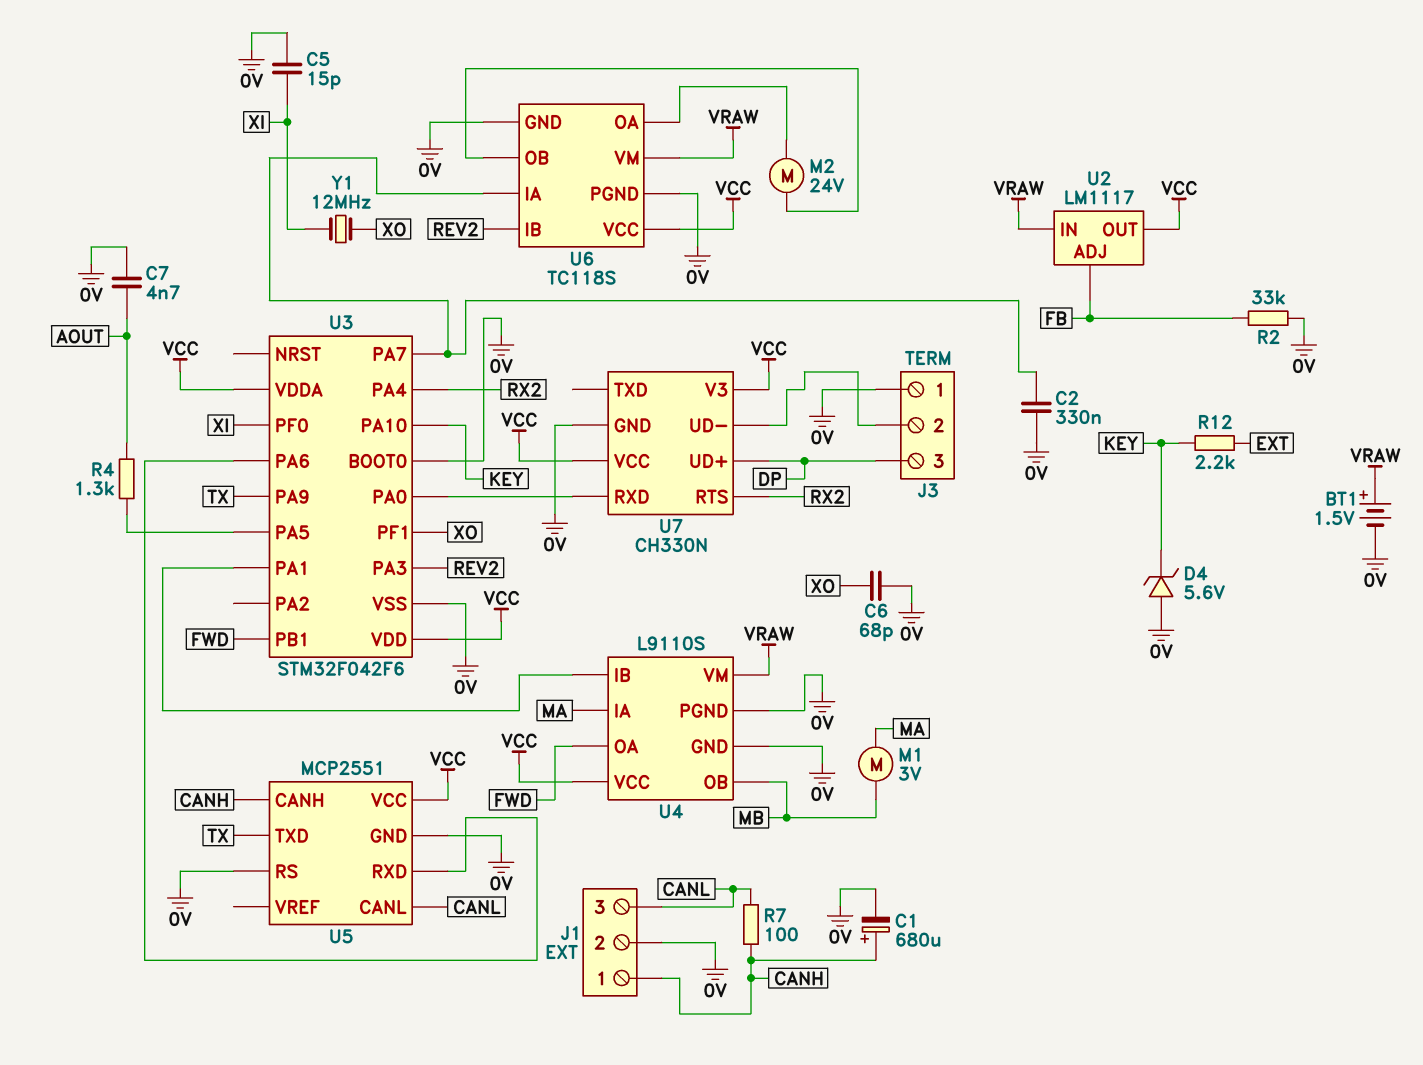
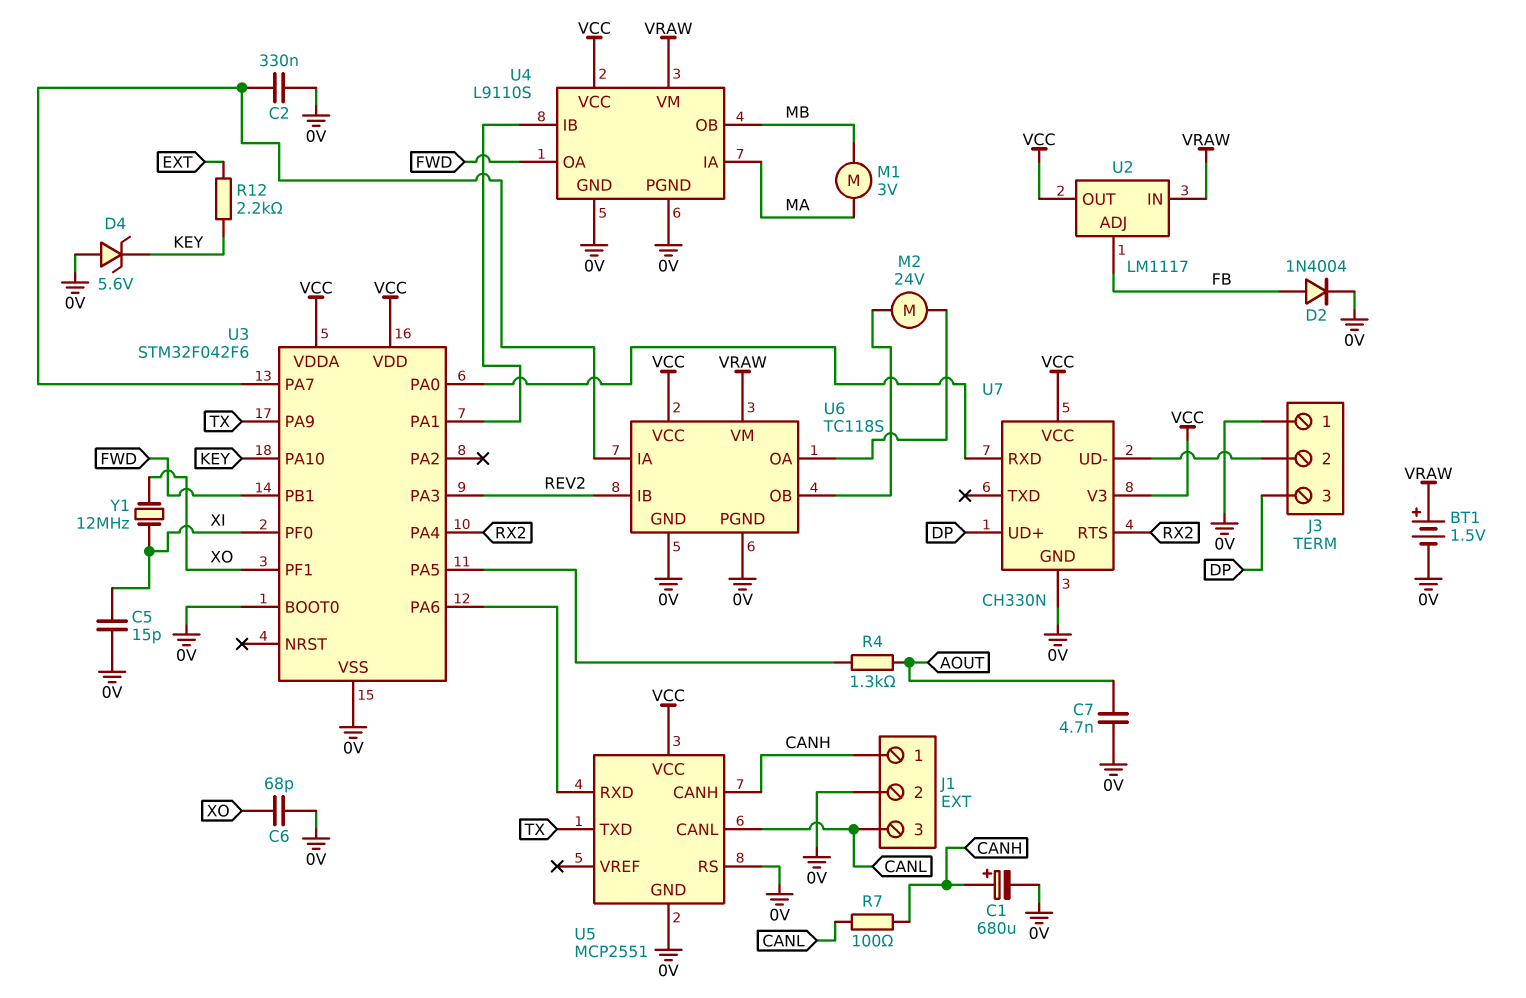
D2: none -> diode 1N4004 (A FB, K 0V)
R2: 33k (0V, FB) -> none

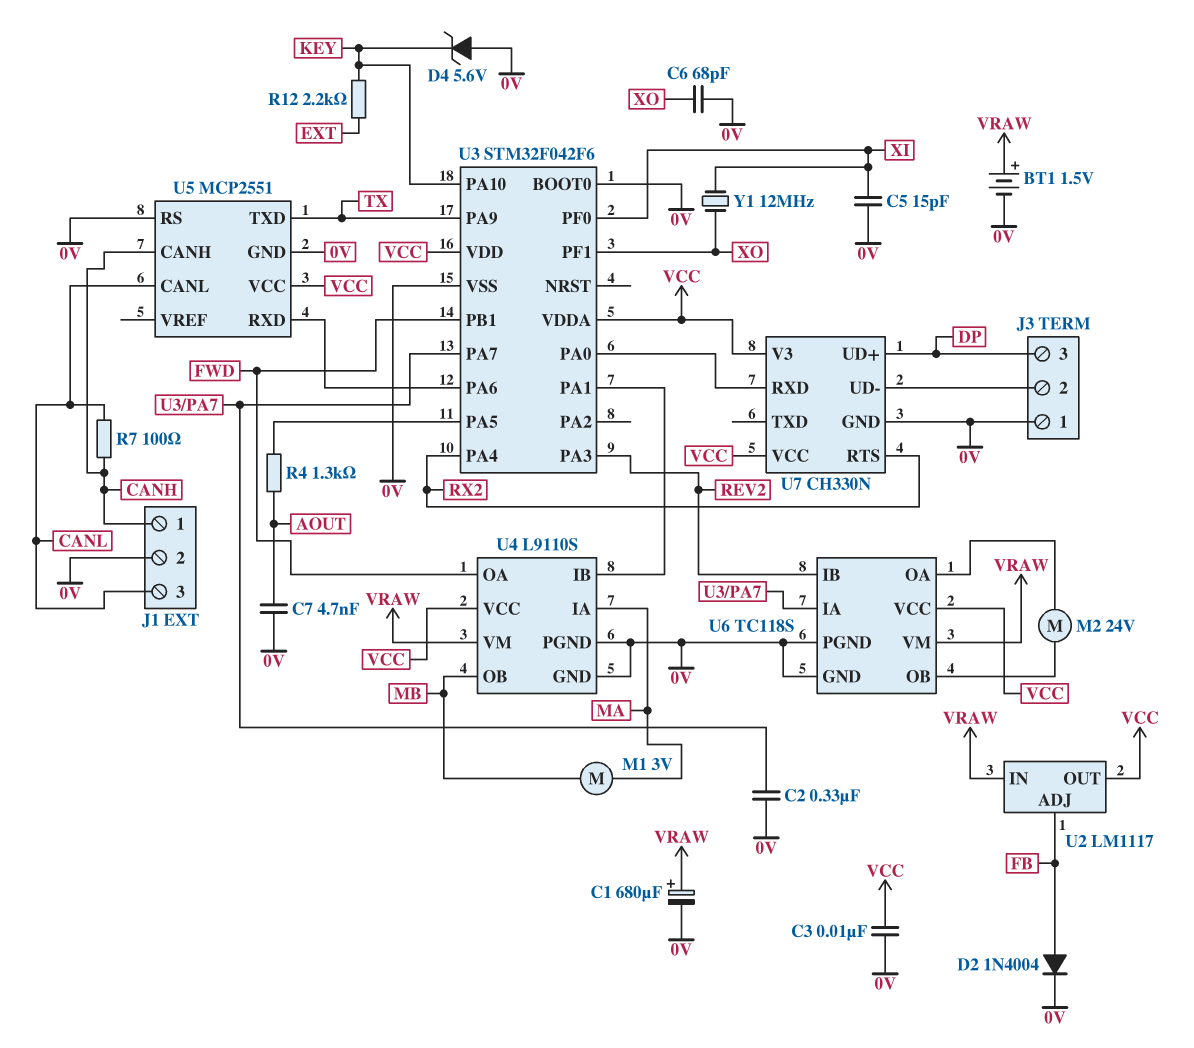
C1: 680uF (plus CANH, minus 0V) -> 680uF (plus VRAW, minus 0V)
C3: none -> 10nF (0V, VCC)

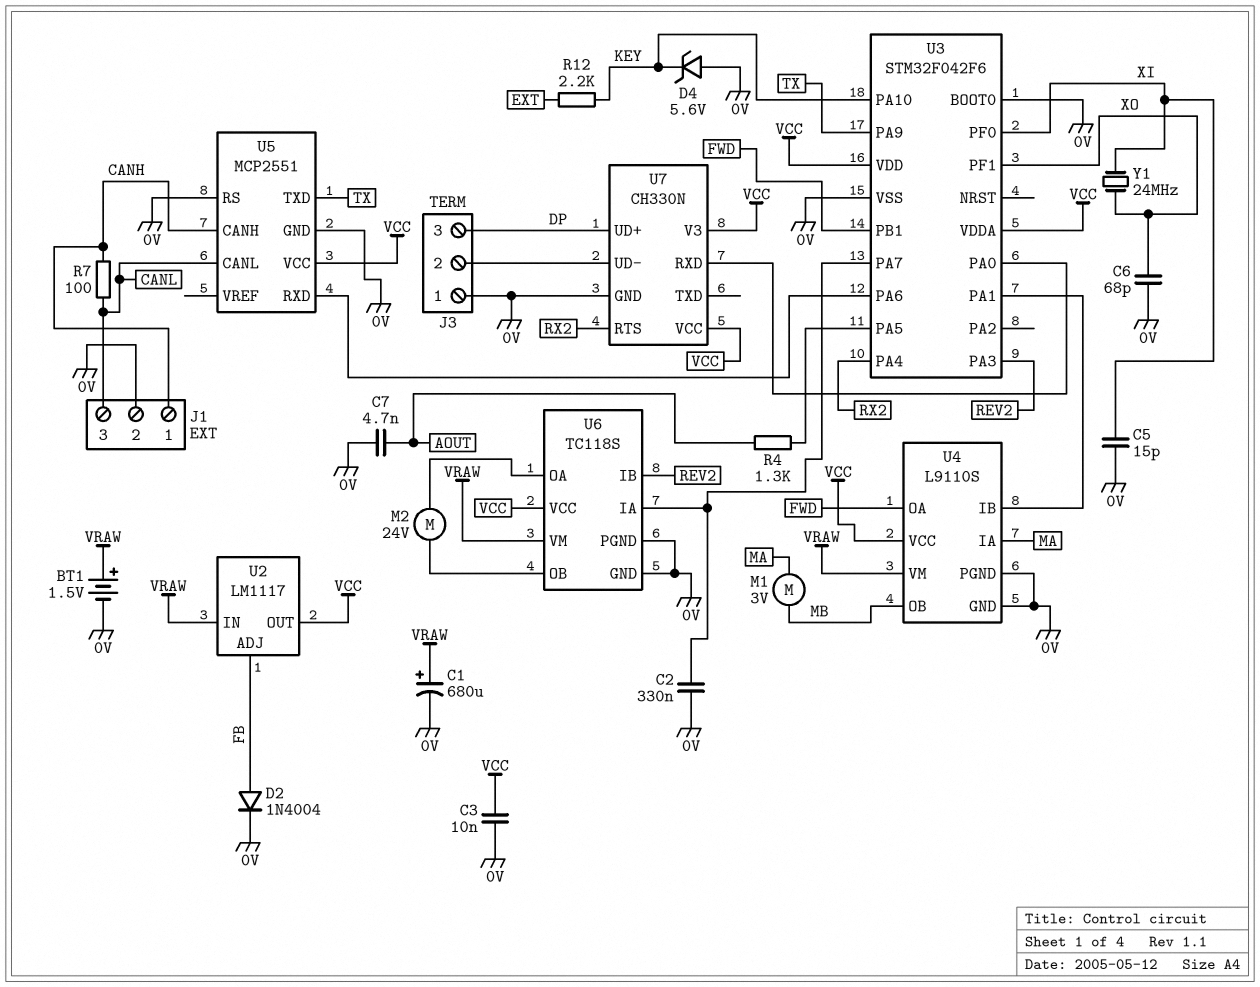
Y1: 12MHz (XI, XO) -> 24MHz (XI, XO)

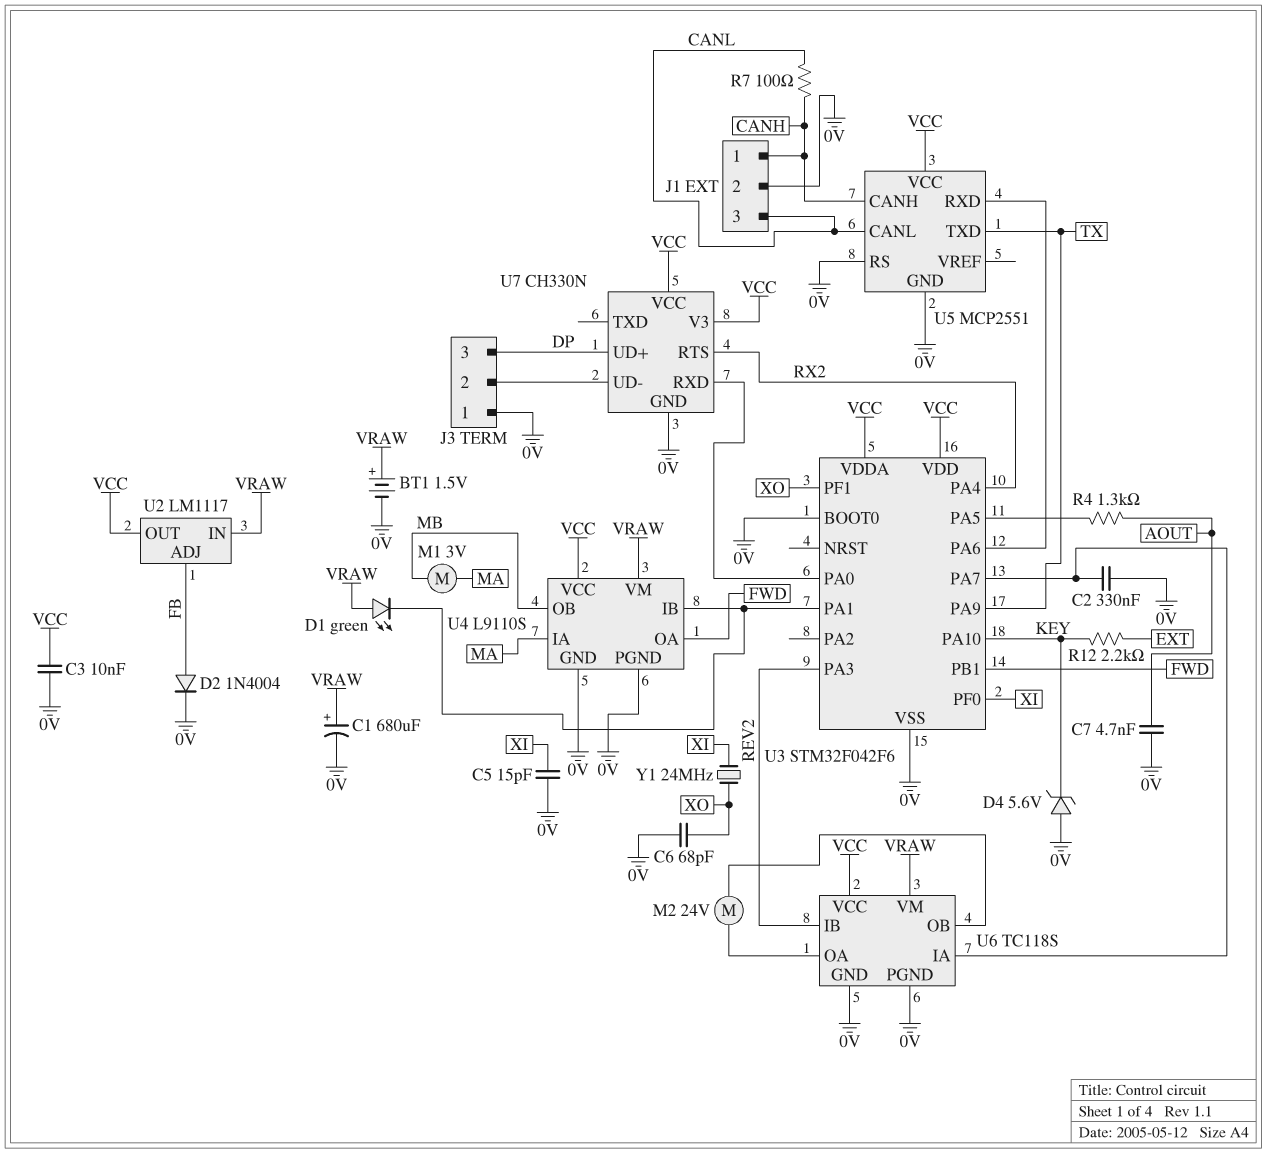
D1: none -> LED green (A VRAW, K U3/PA1)

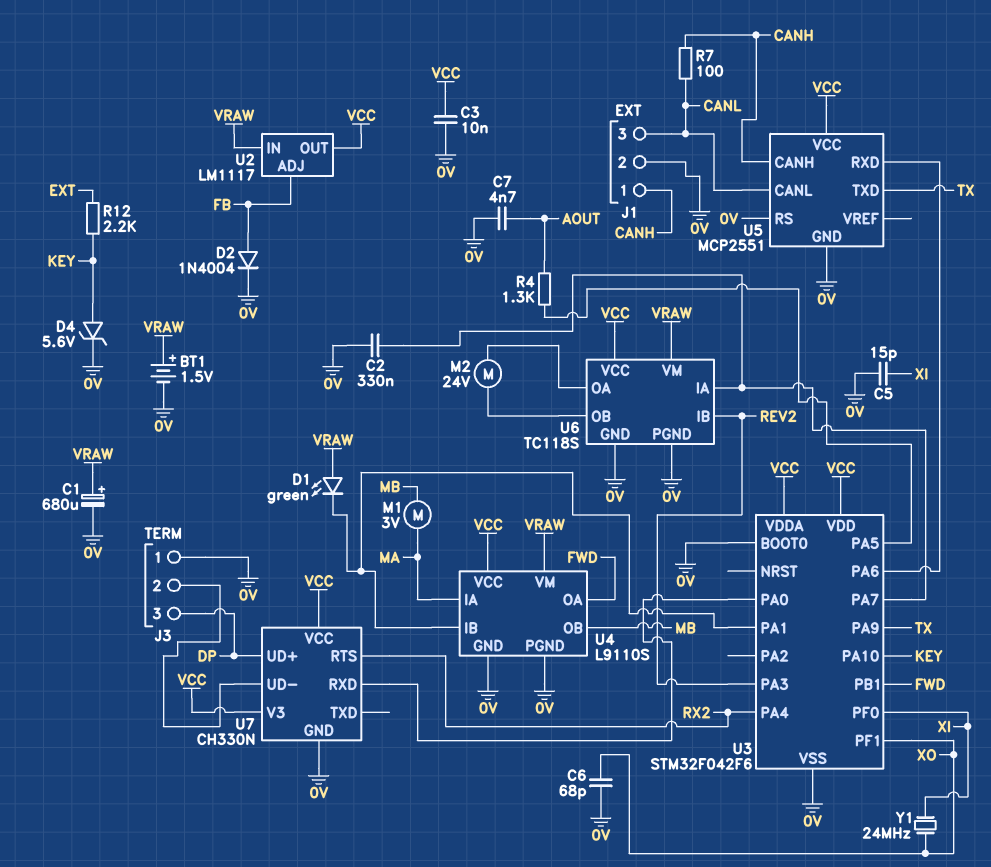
D4: zener 5.6V (A 0V, K KEY) -> zener 5.6V (A KEY, K 0V)

